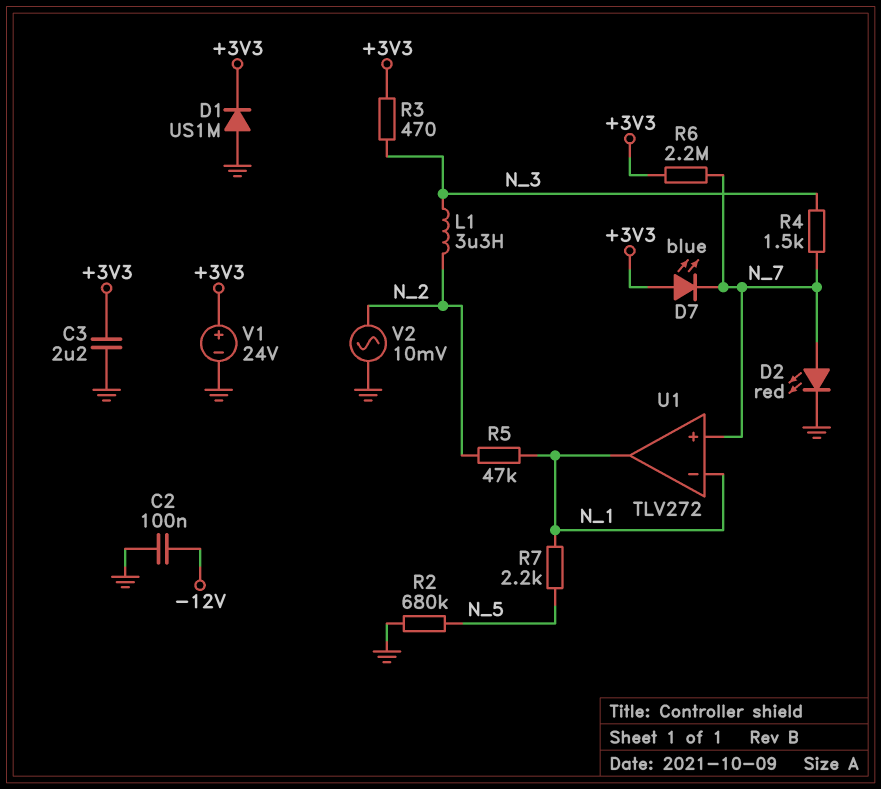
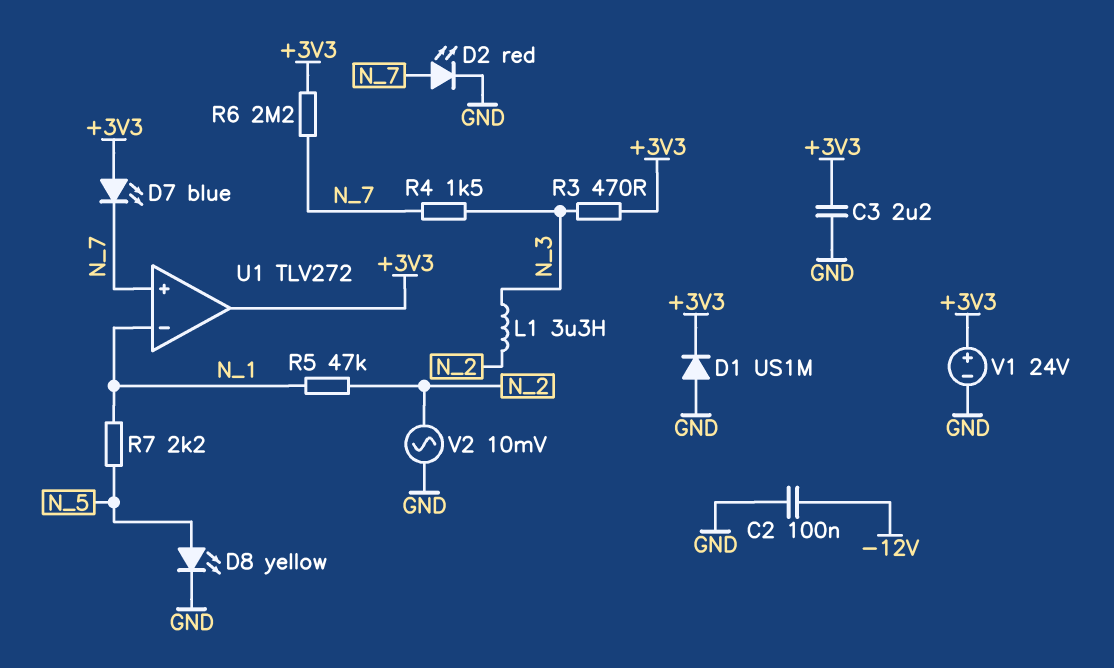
D8: none -> LED yellow (A N_5, K GND)
R2: 680k (GND, N_5) -> none
U1 pin out: N_1 -> +3V3

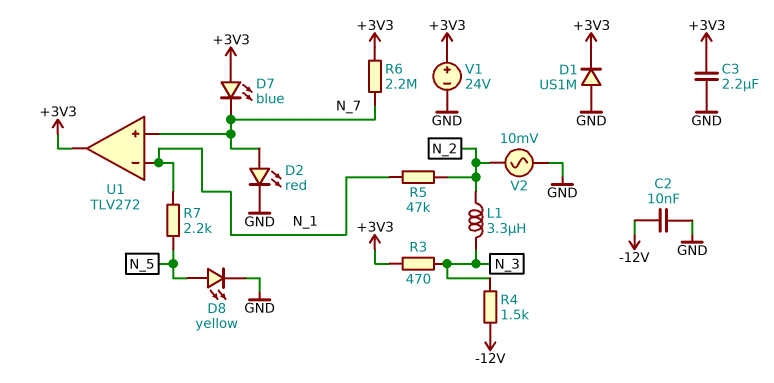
C2: 100nF (-12V, GND) -> 10nF (-12V, GND)
R4: 1.5k (N_3, N_7) -> 1.5k (-12V, N_3)

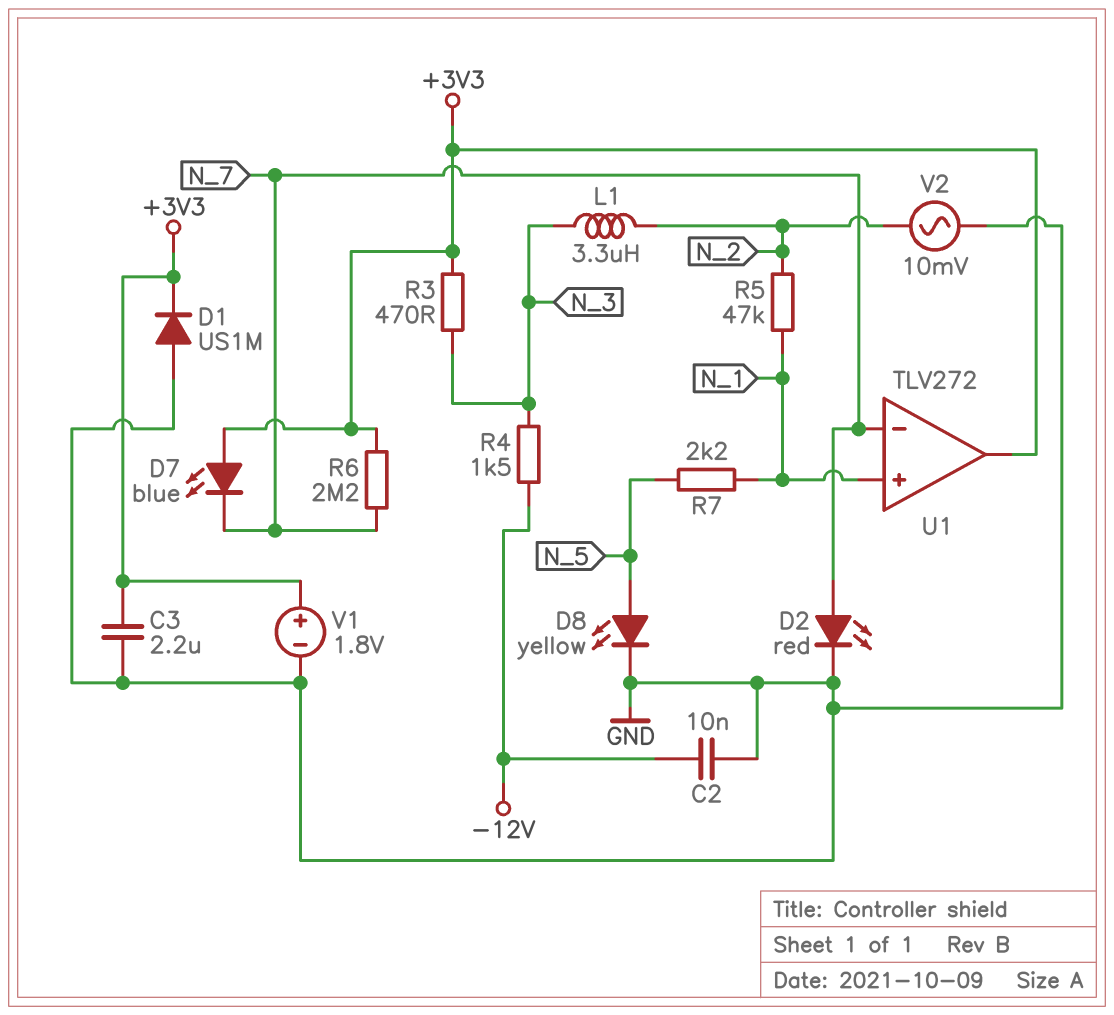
U1 pin in+: N_7 -> N_1
U1 pin in-: N_1 -> N_7
V1: 24V (plus +3V3, minus GND) -> 1.8V (plus +3V3, minus GND)

